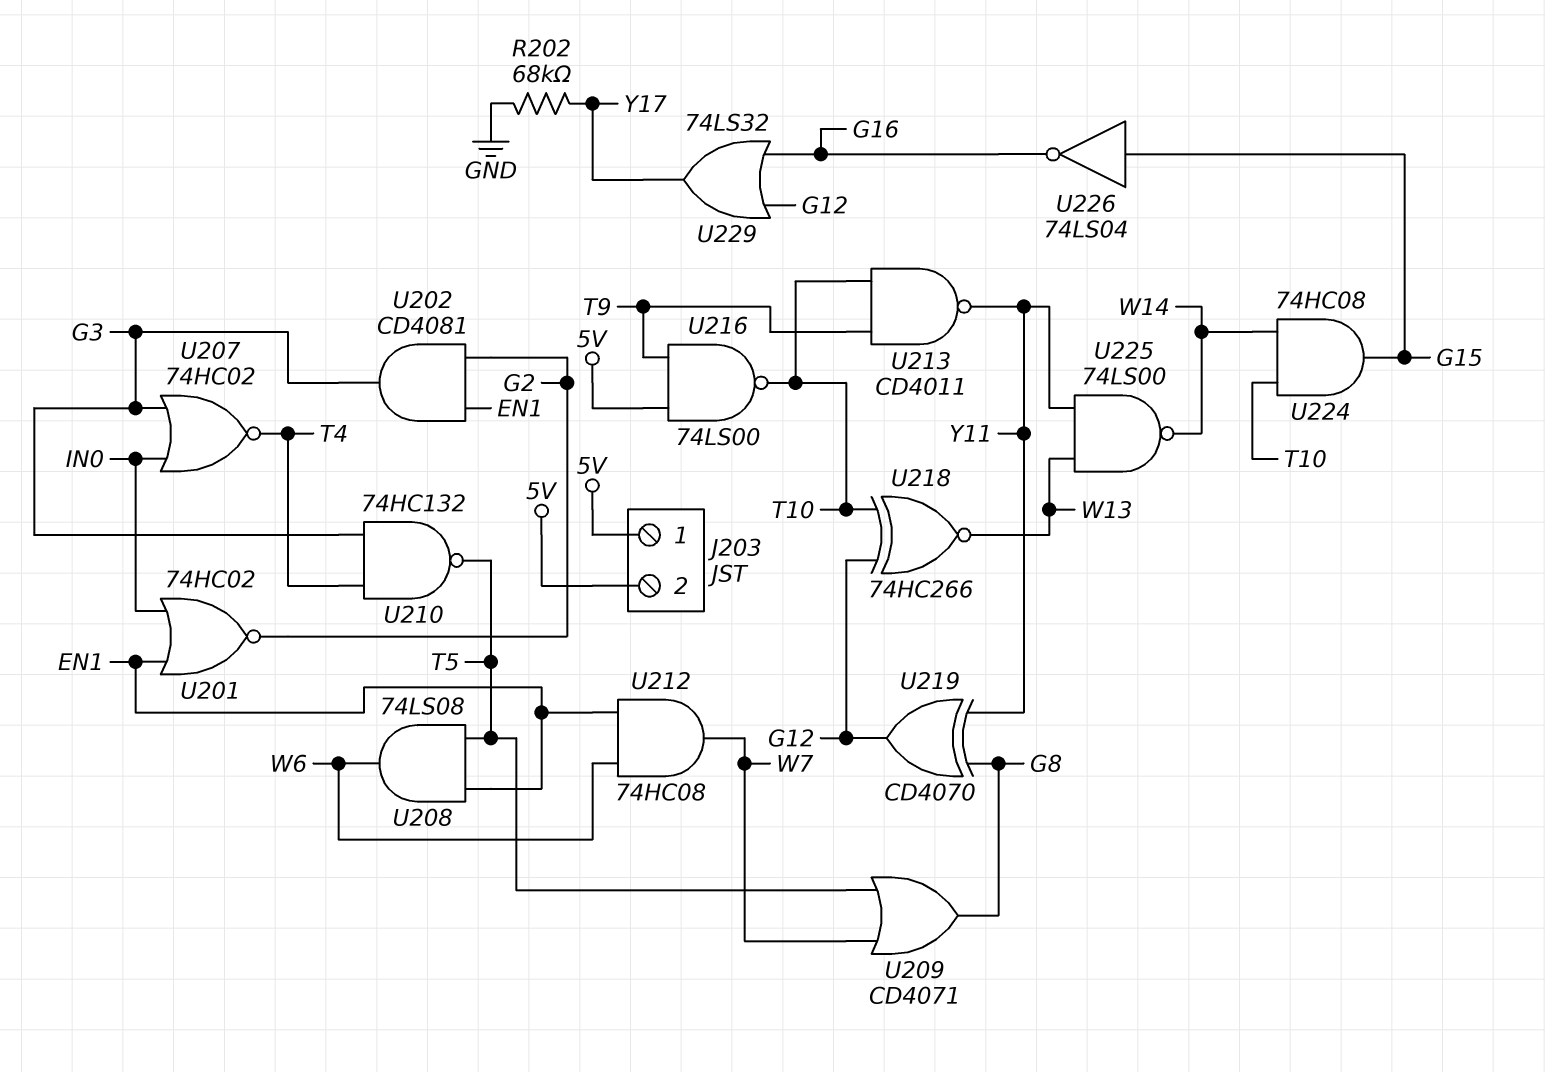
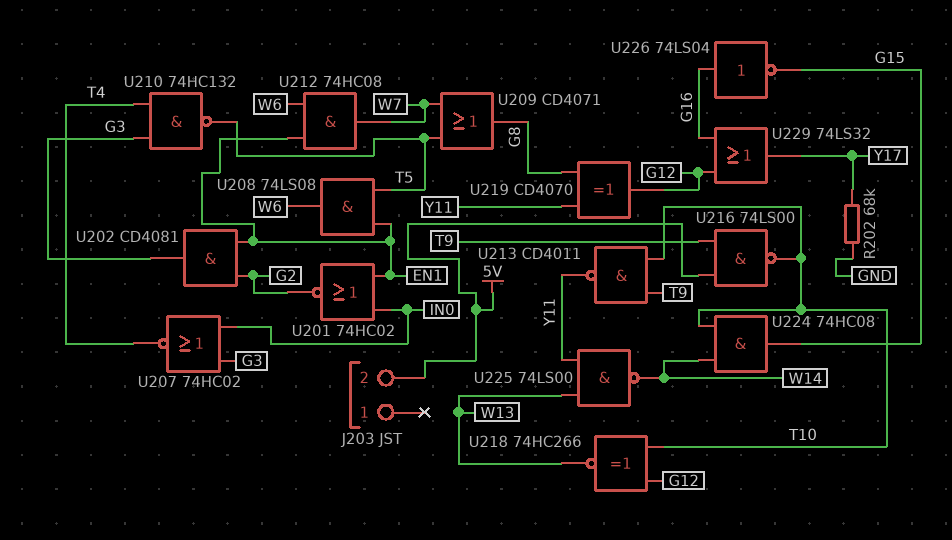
J203 pin 1: 5V -> none
U226: NOT 74LS04 (in G15, out G16) -> NOT 74LS04 (in G16, out G15)

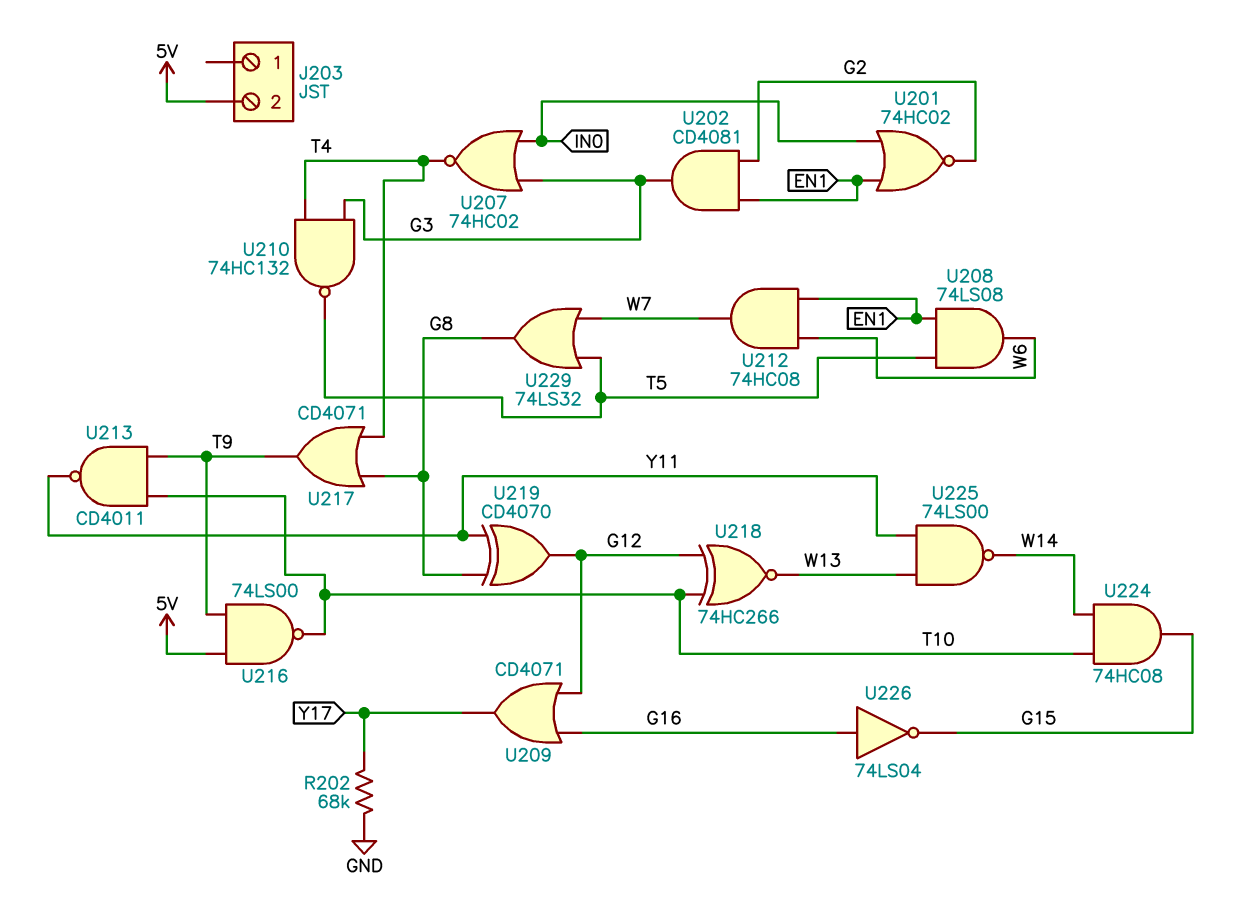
U209: OR CD4071 (in T5, in W7, out G8) -> OR CD4071 (in G12, in G16, out Y17)
U217: none -> OR CD4071 (in G8, in T4, out T9)
U229: OR 74LS32 (in G12, in G16, out Y17) -> OR 74LS32 (in T5, in W7, out G8)

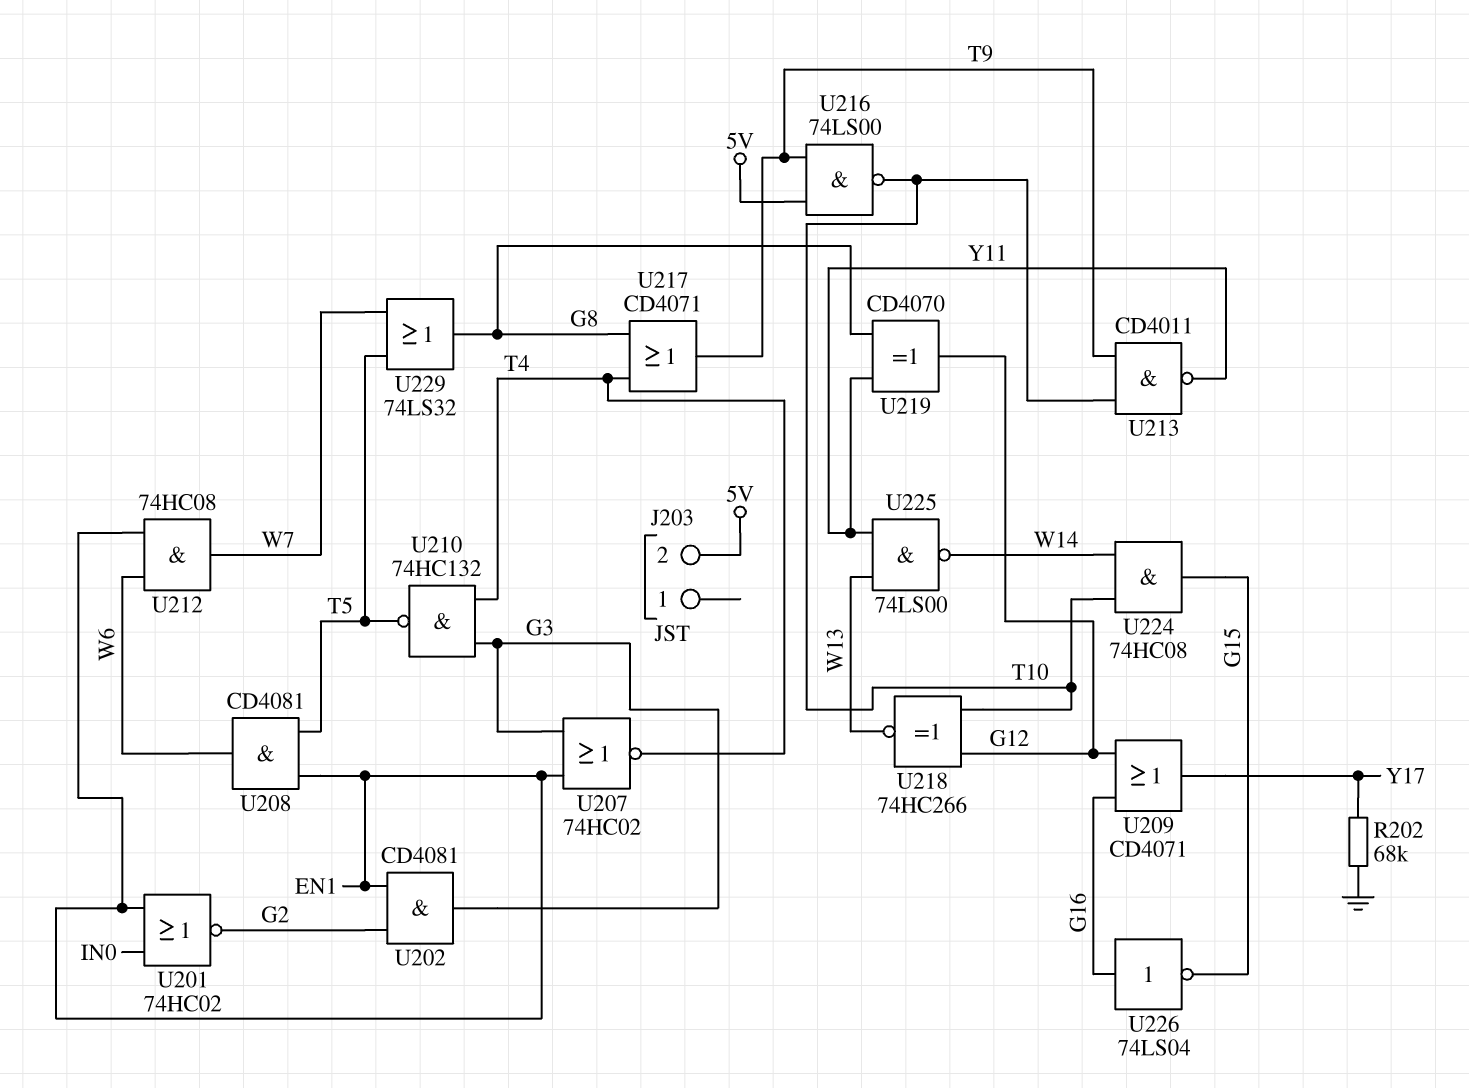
U207: NOR 74HC02 (in G3, in IN0, out T4) -> NOR 74HC02 (in EN1, in G3, out T4)
U208: AND 74LS08 (in EN1, in T5, out W6) -> AND CD4081 (in EN1, in T5, out W6)

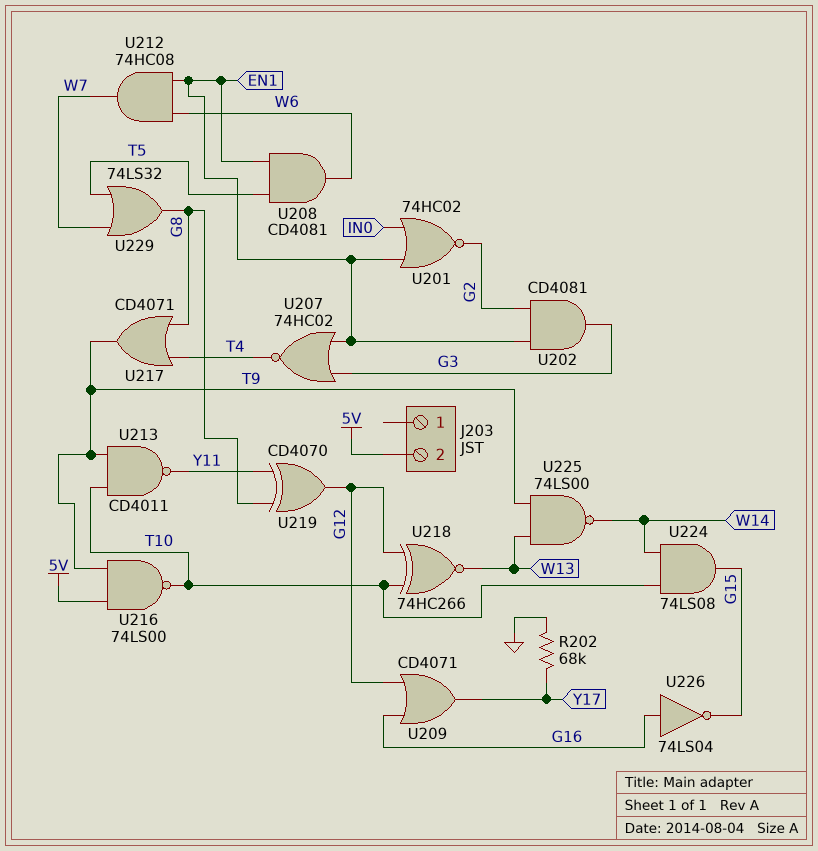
U210: NAND 74HC132 (in G3, in T4, out T5) -> none
U224: AND 74HC08 (in T10, in W14, out G15) -> AND 74LS08 (in T10, in W14, out G15)
U225: NAND 74LS00 (in W13, in Y11, out W14) -> NAND 74LS00 (in T9, in W13, out W14)

